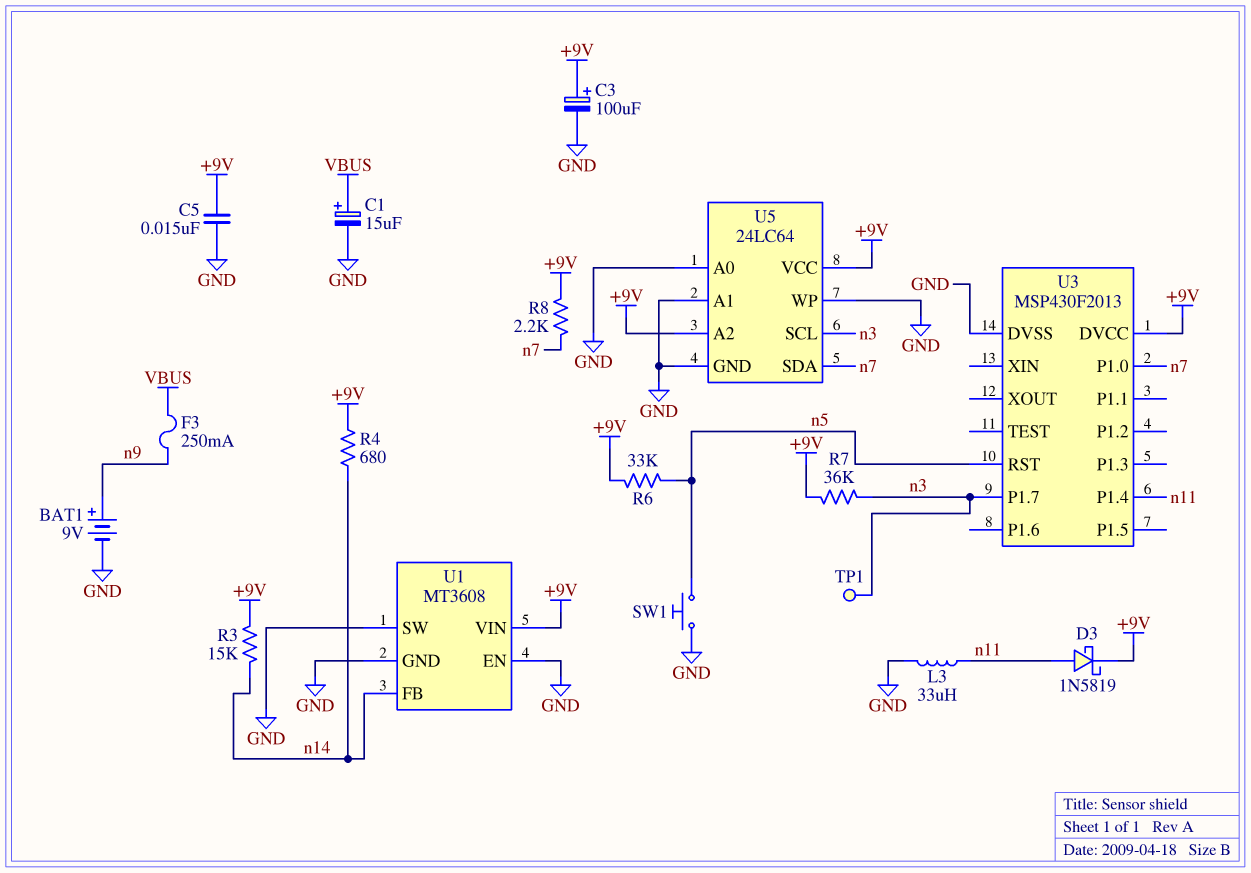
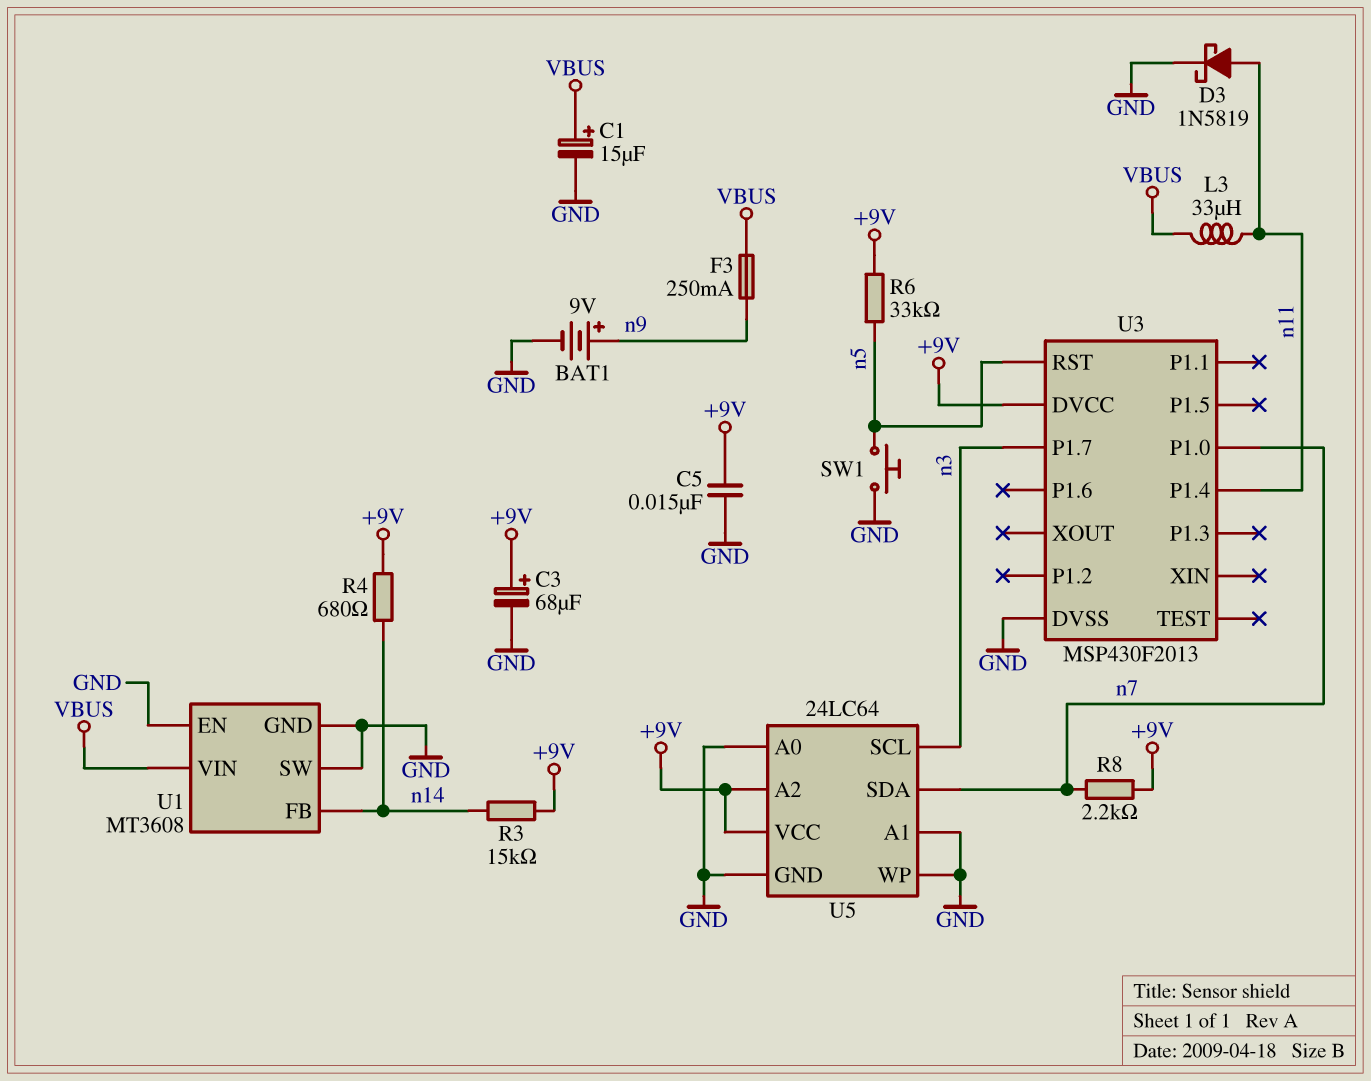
C3: 100uF (plus +9V, minus GND) -> 68uF (plus +9V, minus GND)
D3: schottky 1N5819 (A n11, K +9V) -> schottky 1N5819 (A n11, K GND)
L3: 33uH (GND, n11) -> 33uH (VBUS, n11)
R7: 36k (+9V, n3) -> none
TP1: test point (n3) -> none
U1 pin VIN: +9V -> VBUS

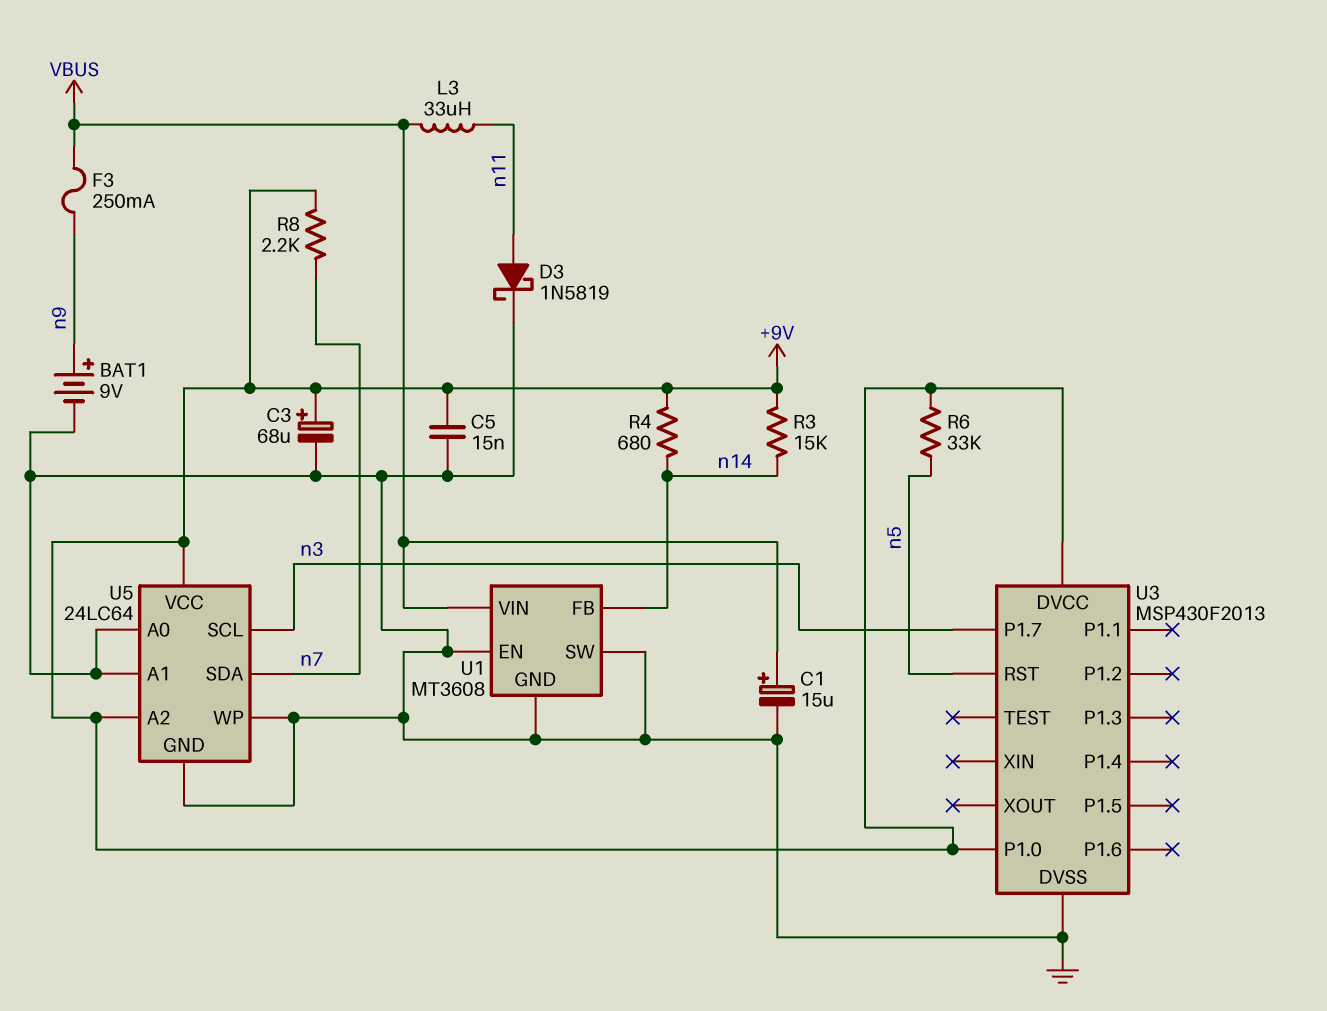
SW1: button (GND, n5) -> none
U3 pin P1.0: n7 -> +9V
U3 pin P1.4: n11 -> none

